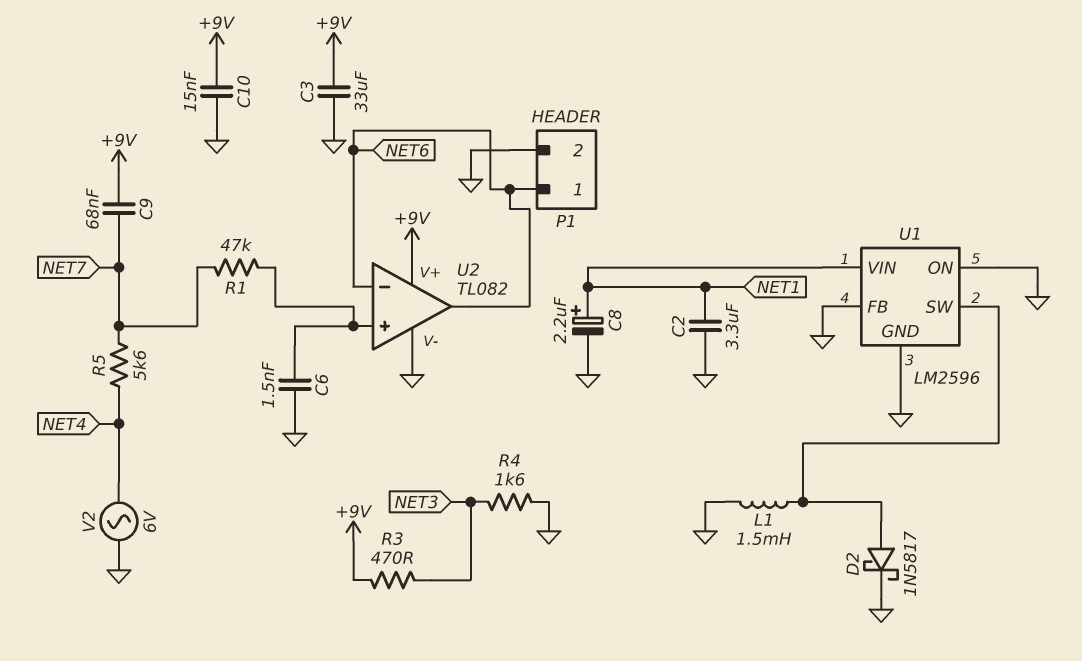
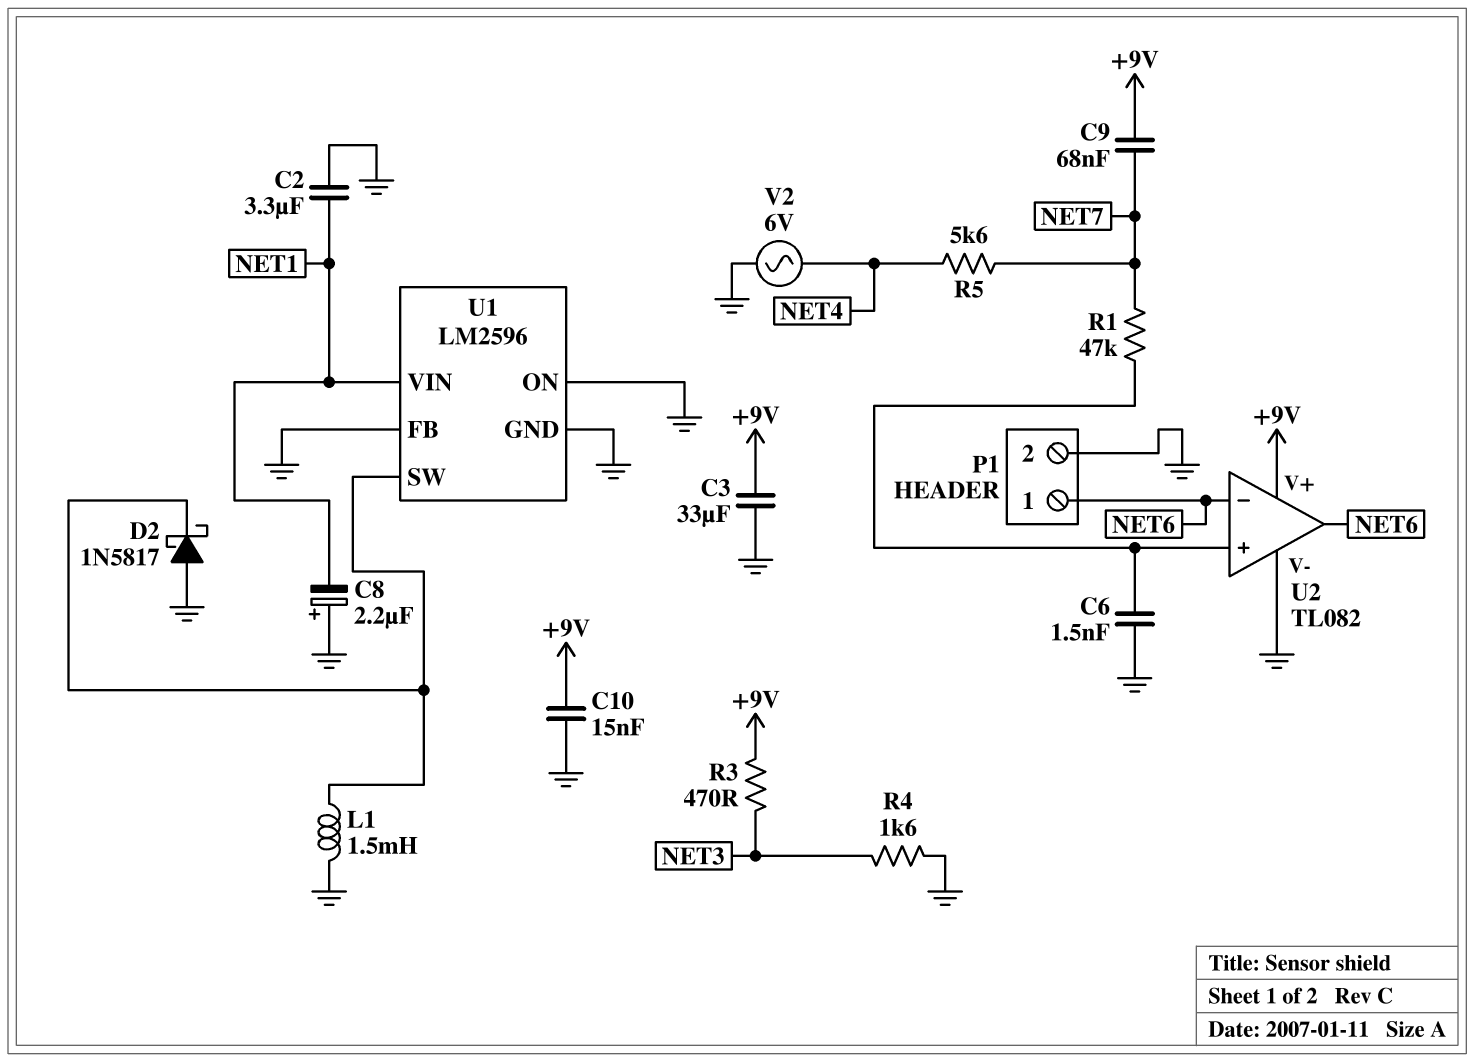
C8: 2.2uF (plus NET1, minus GND) -> 2.2uF (plus GND, minus NET1)
D2: schottky 1N5817 (A U1/SW, K GND) -> schottky 1N5817 (A GND, K U1/SW)

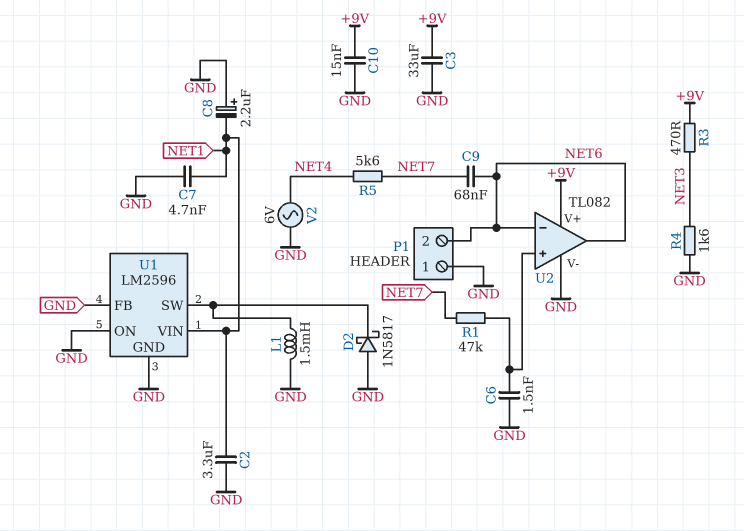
C7: none -> 4.7nF (GND, NET1)
C9: 68nF (+9V, NET7) -> 68nF (NET6, NET7)
P1 pin 1: NET6 -> GND
P1 pin 2: GND -> NET6

